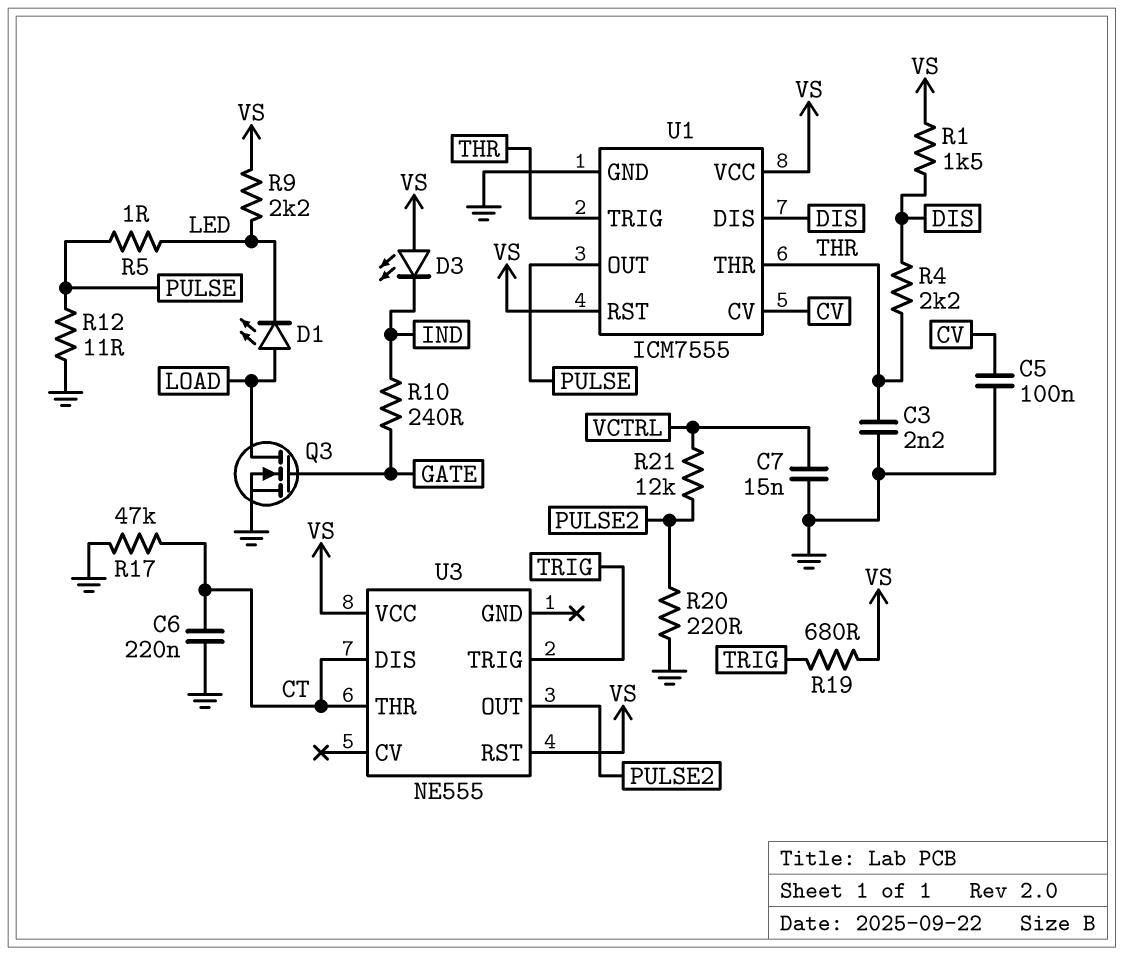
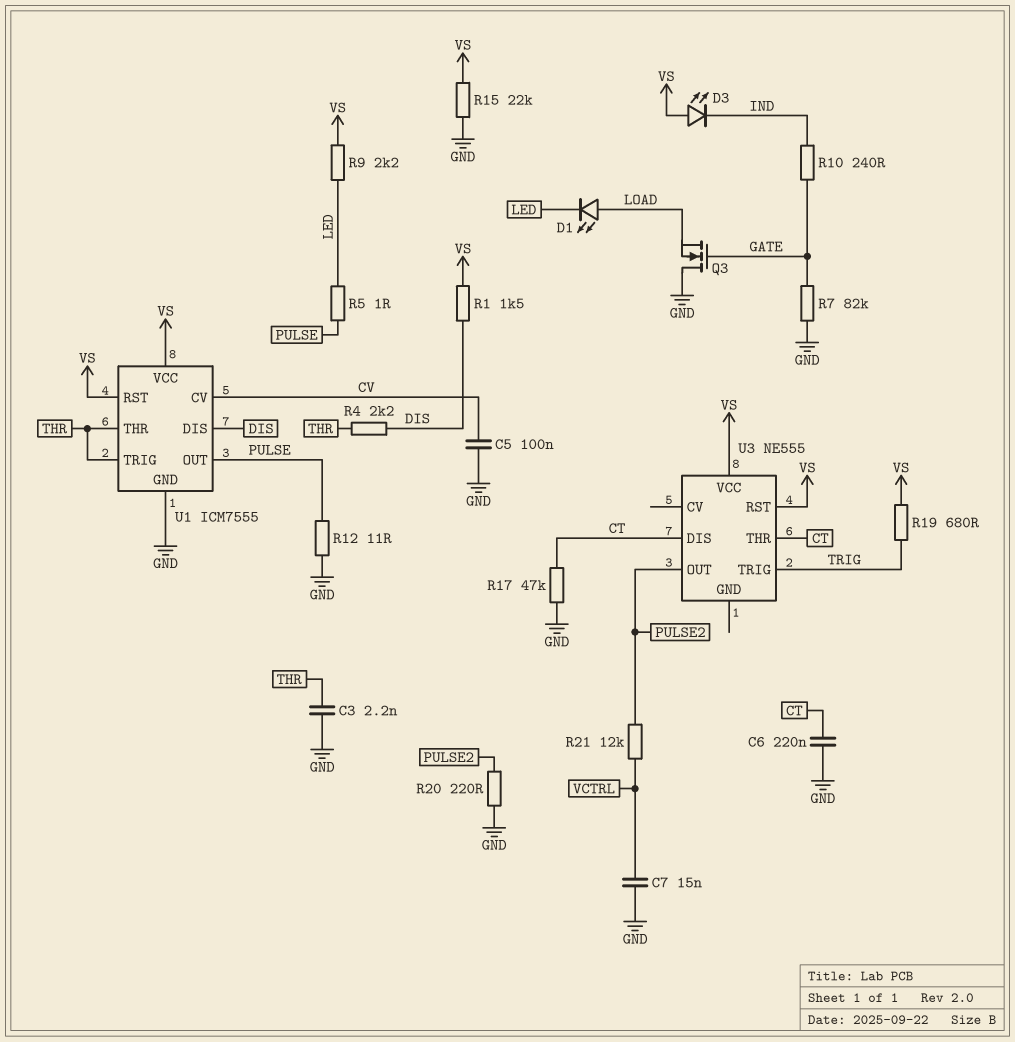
Q3: NMOS (G GATE, D LOAD, S GND) -> NMOS (G GATE, D GND, S LOAD)
R7: none -> 82k (GATE, GND)
R15: none -> 22k (GND, VS)

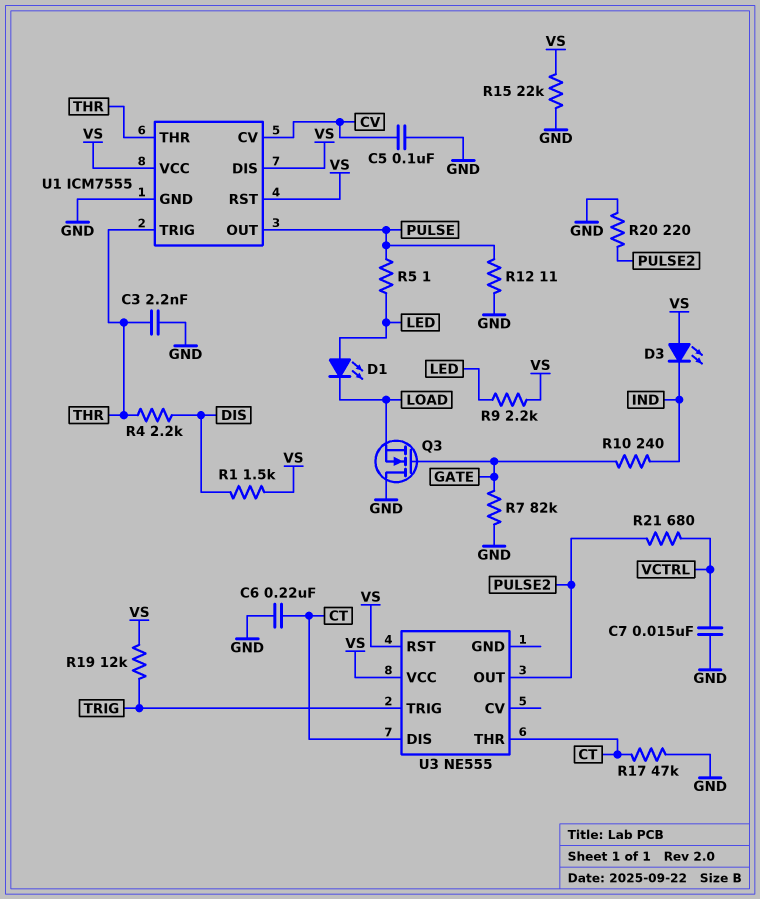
D1: LED (A LOAD, K LED) -> LED (A LED, K LOAD)
R19: 680 (TRIG, VS) -> 12k (TRIG, VS)
R21: 12k (PULSE2, VCTRL) -> 680 (PULSE2, VCTRL)
U1 pin DIS: DIS -> VS

